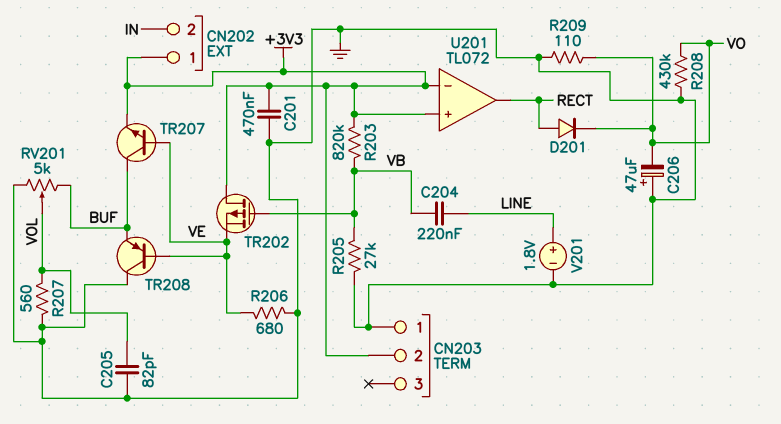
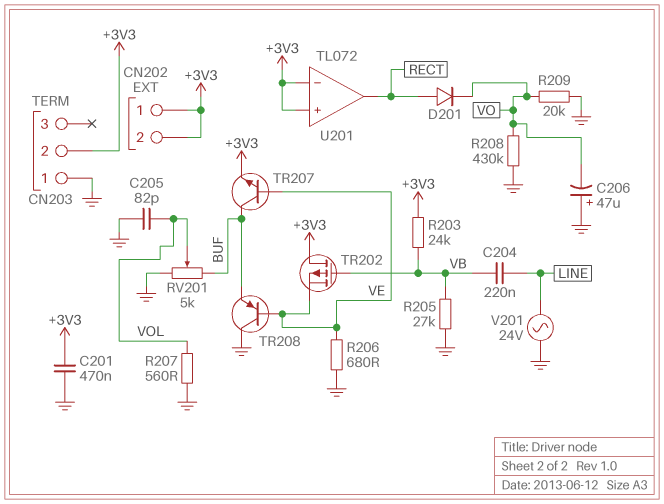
CN202 pin 2: IN -> +3V3
R203: 820k (+3V3, VB) -> 24k (+3V3, VB)
R209: 110 (GND, VO) -> 20k (GND, VO)
V201: 1.8V (plus LINE, minus GND) -> AC 24V (GND, LINE)

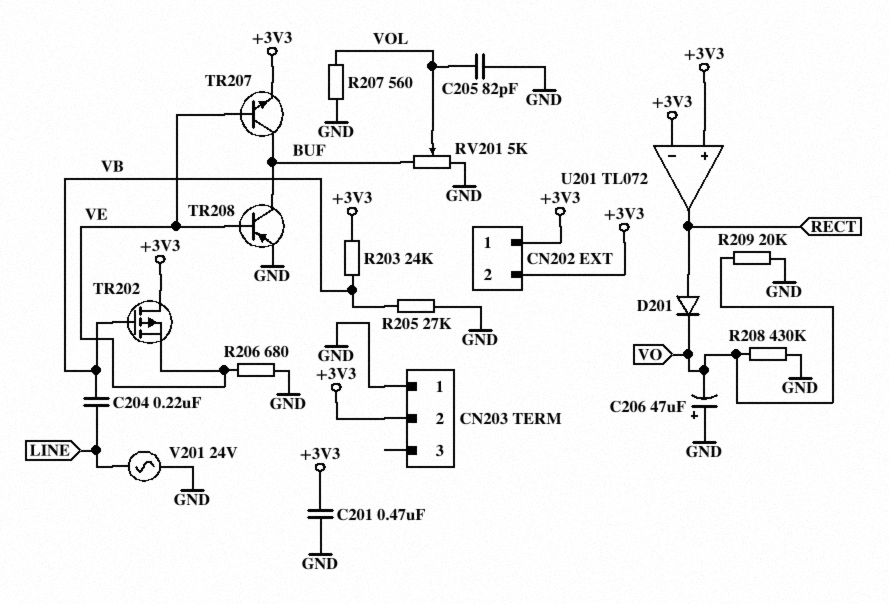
TR208: PNP (B VE, C GND, E BUF) -> PNP (B VE, C BUF, E GND)

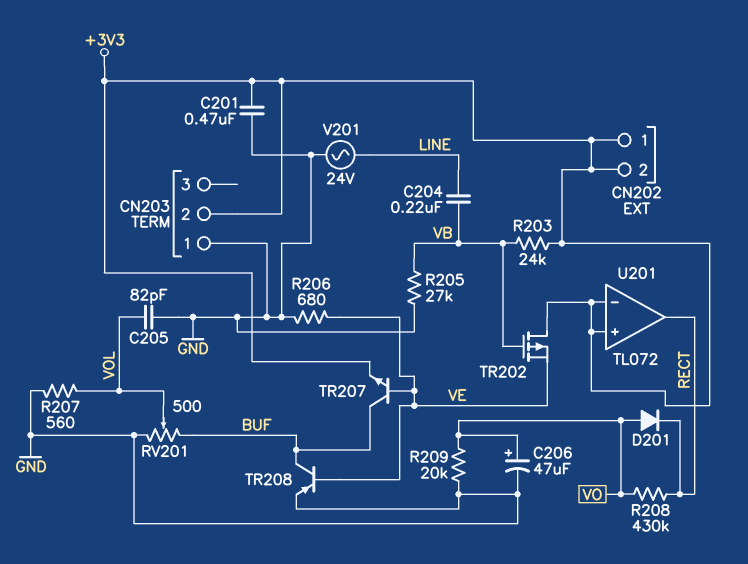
C206: 47uF (plus GND, minus VO) -> 47uF (plus VO, minus GND)
D201: diode (A RECT, K VO) -> diode (A VO, K RECT)
R208: 430k (GND, VO) -> 430k (RECT, VO)
RV201: 5k (BUF, GND, wiper VOL) -> 500 (BUF, GND, wiper VOL)

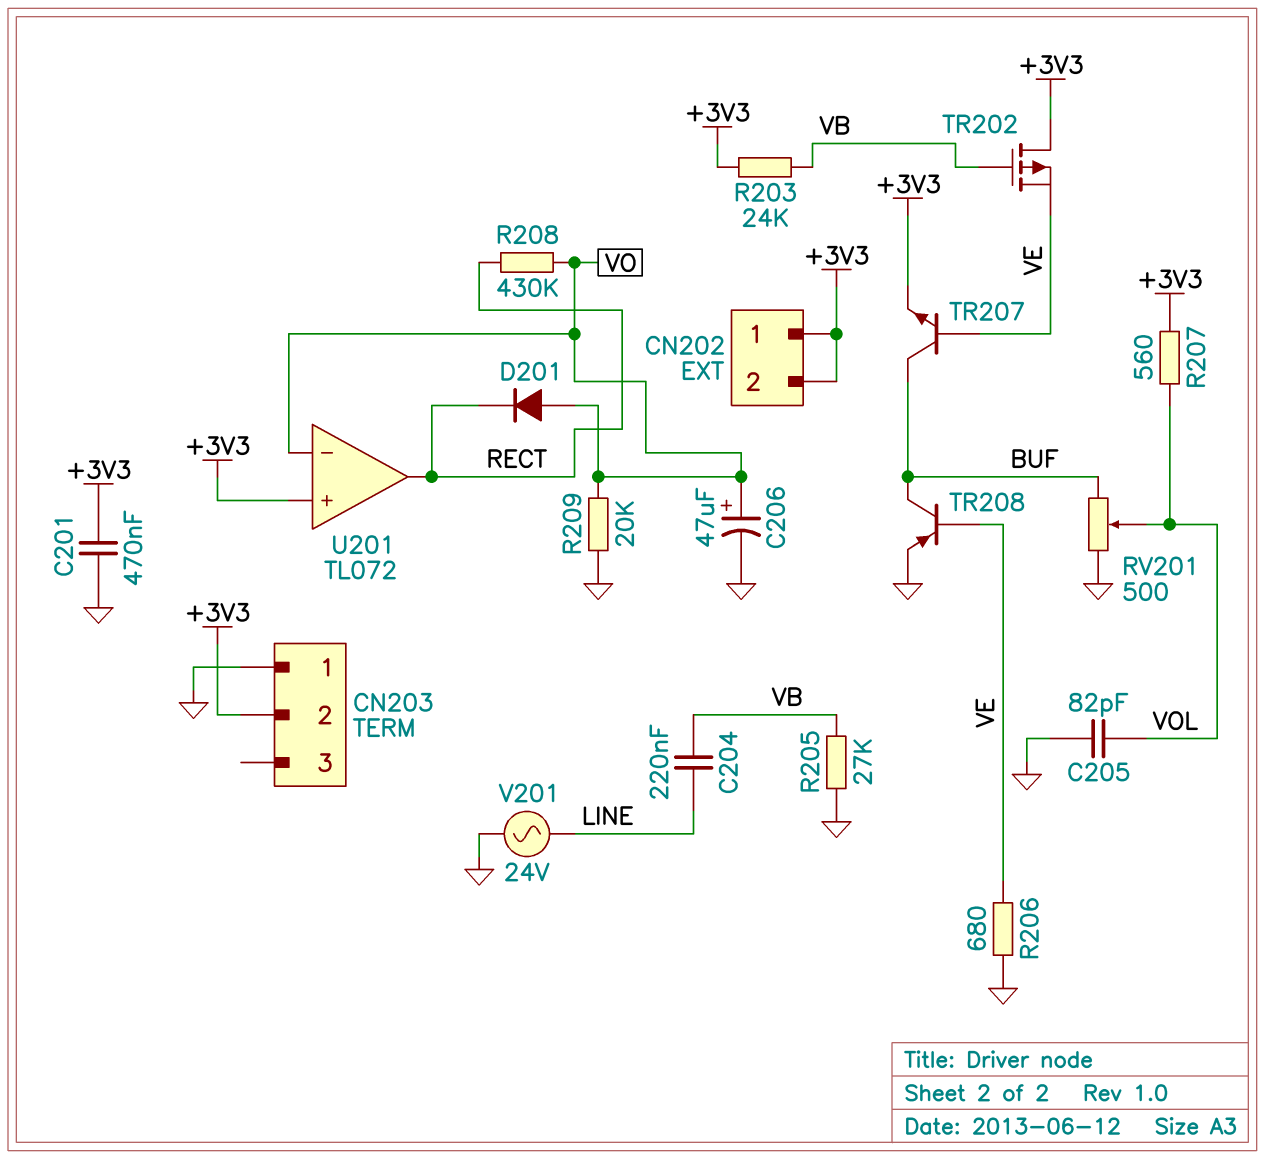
R207: 560 (GND, VOL) -> 560 (+3V3, VOL)
U201 pin in-: +3V3 -> VO

